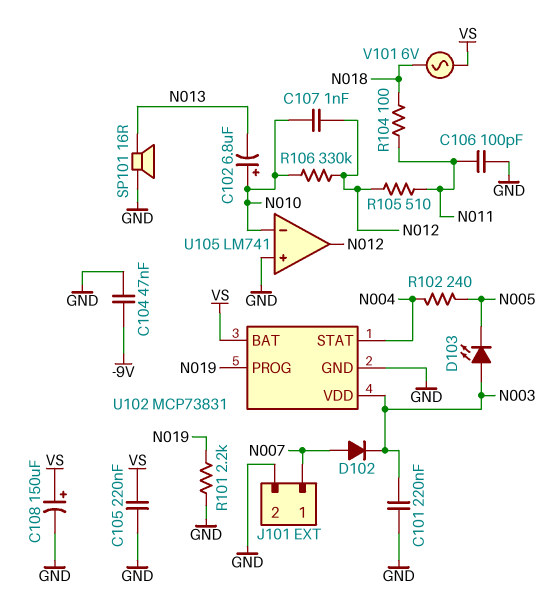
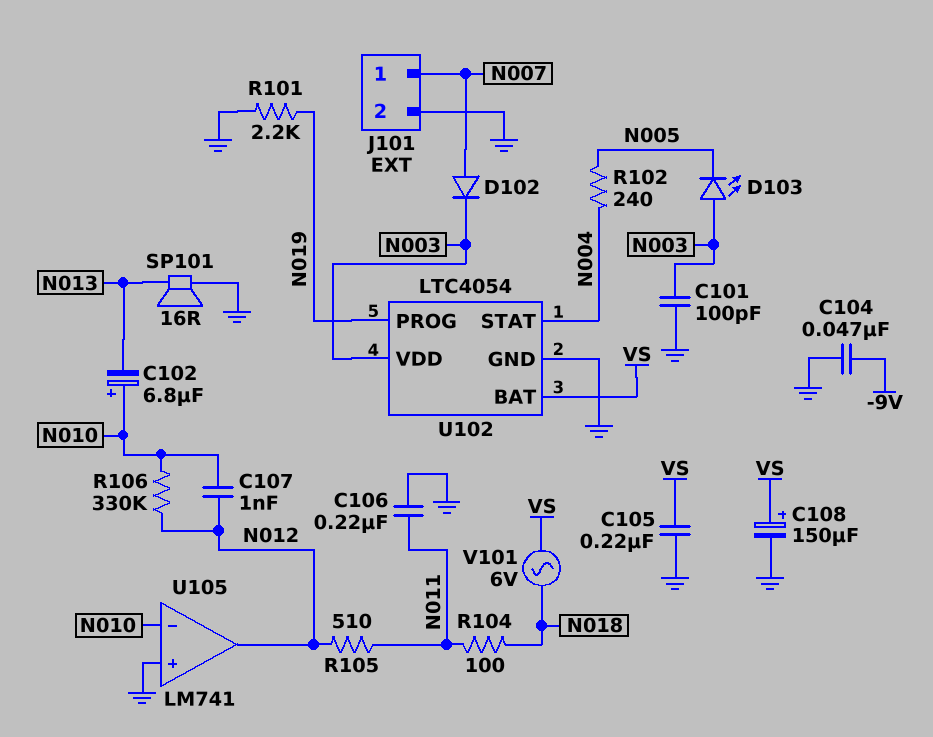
C101: 220nF (GND, N003) -> 100pF (GND, N003)
C106: 100pF (GND, N011) -> 220nF (GND, N011)
U102: MCP73831 -> LTC4054

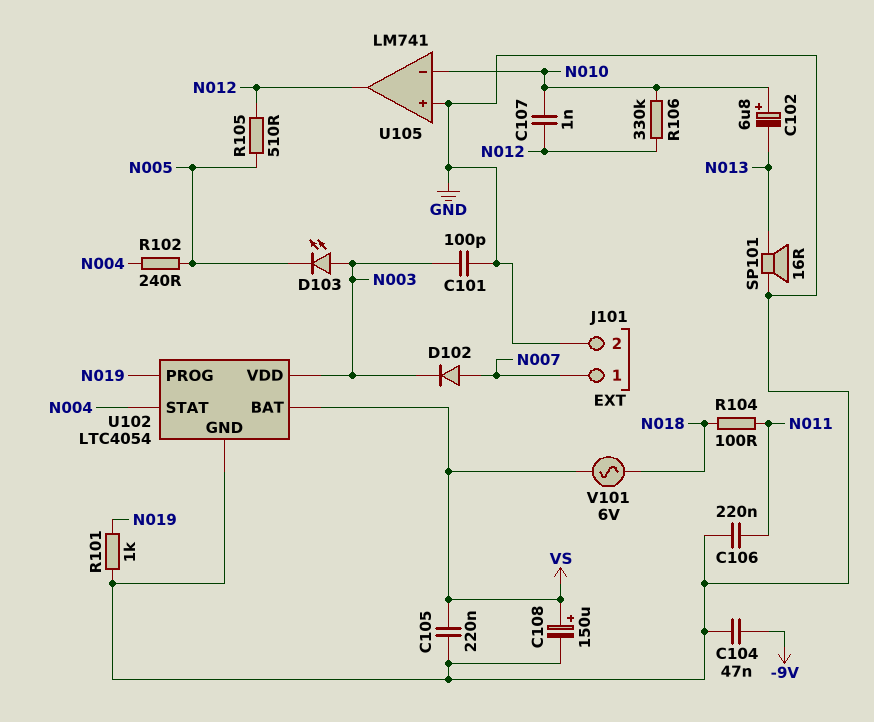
R101: 2.2k (GND, N019) -> 1k (GND, N019)
R105: 510 (N011, N012) -> 510 (N005, N012)

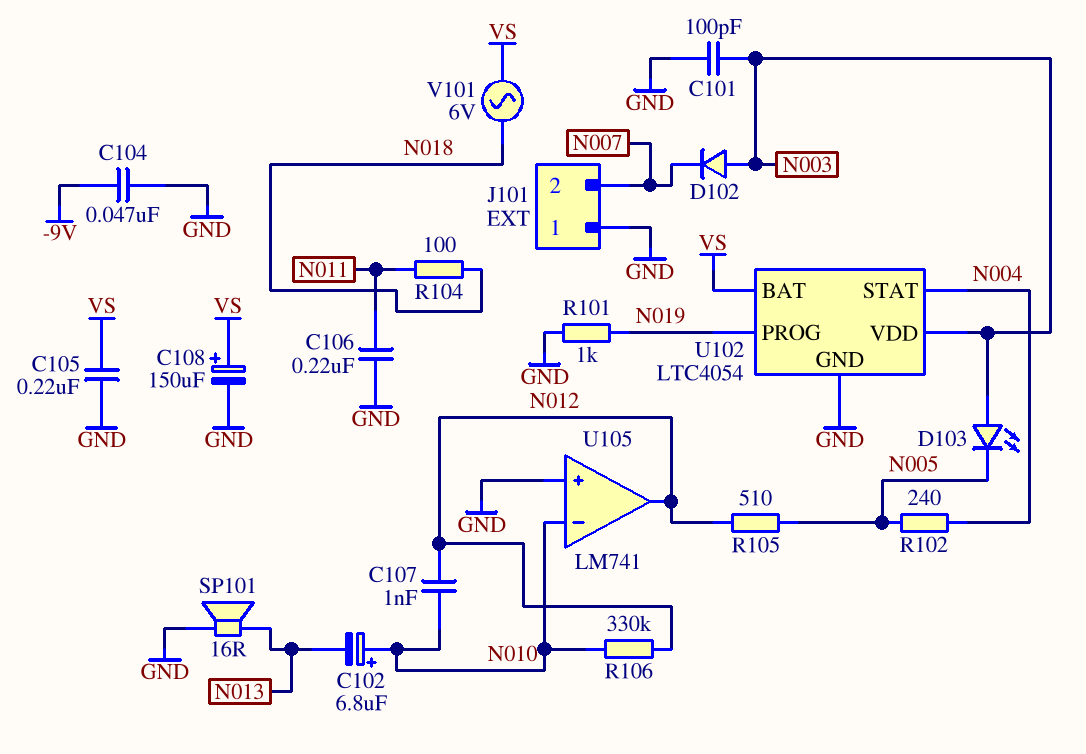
D102: diode (A N007, K N003) -> diode (A N003, K N007)
J101 pin 1: N007 -> GND
J101 pin 2: GND -> N007

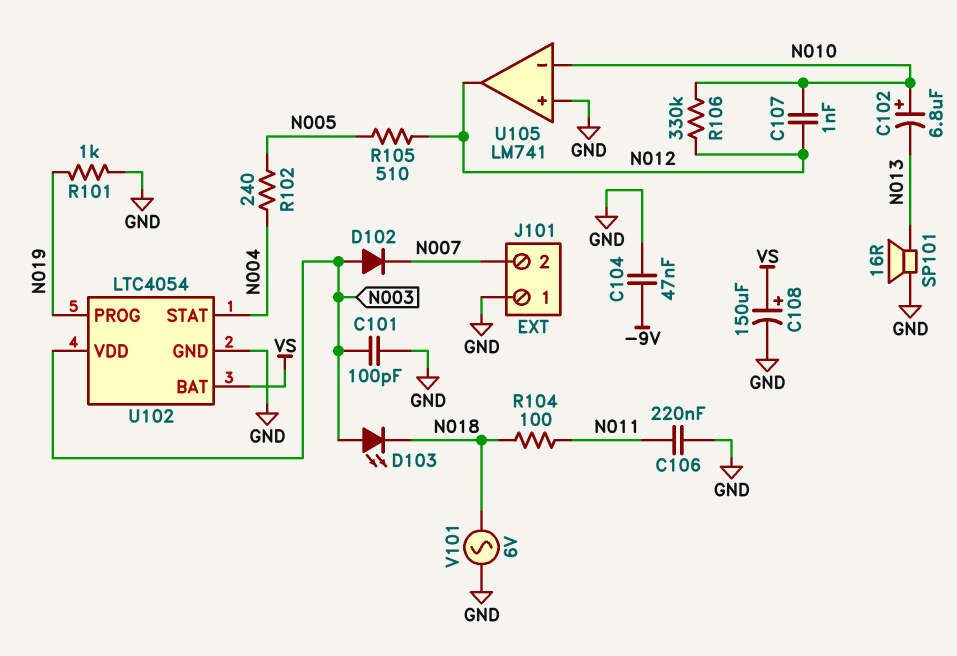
C105: 220nF (GND, VS) -> none
D103: LED (A N003, K N005) -> LED (A N003, K N018)
V101: AC 6V (N018, VS) -> AC 6V (GND, N018)

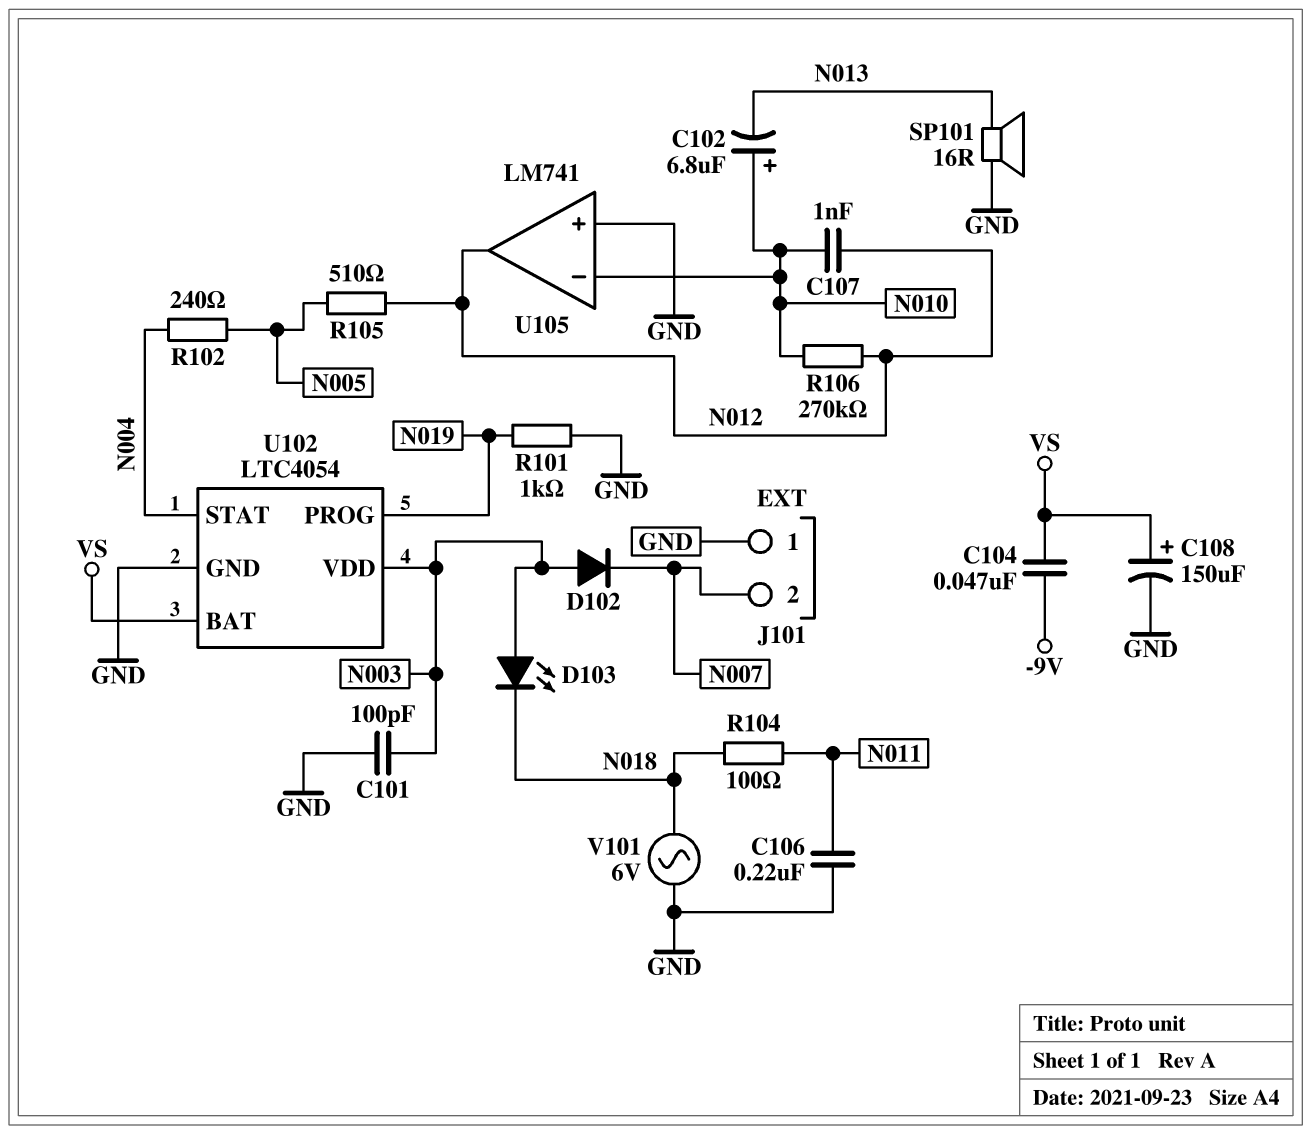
C104: 47nF (-9V, GND) -> 47nF (-9V, VS)
R106: 330k (N010, N012) -> 270k (N010, N012)

